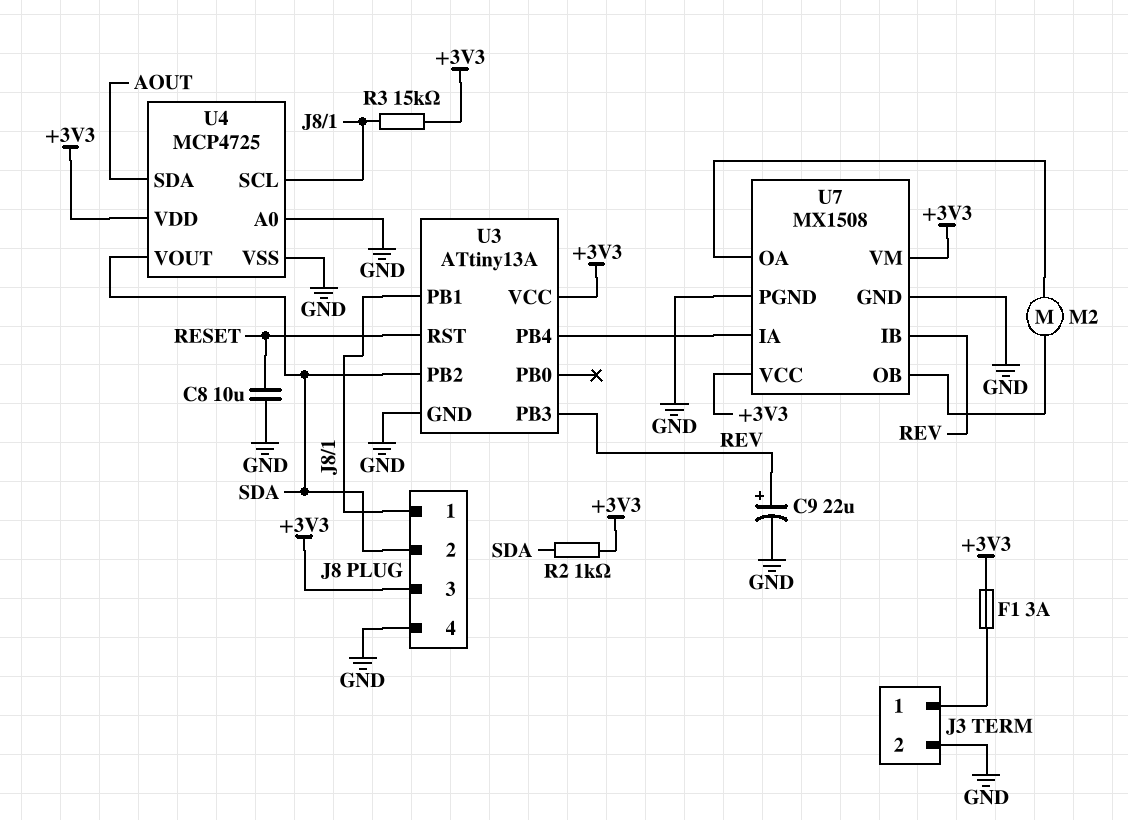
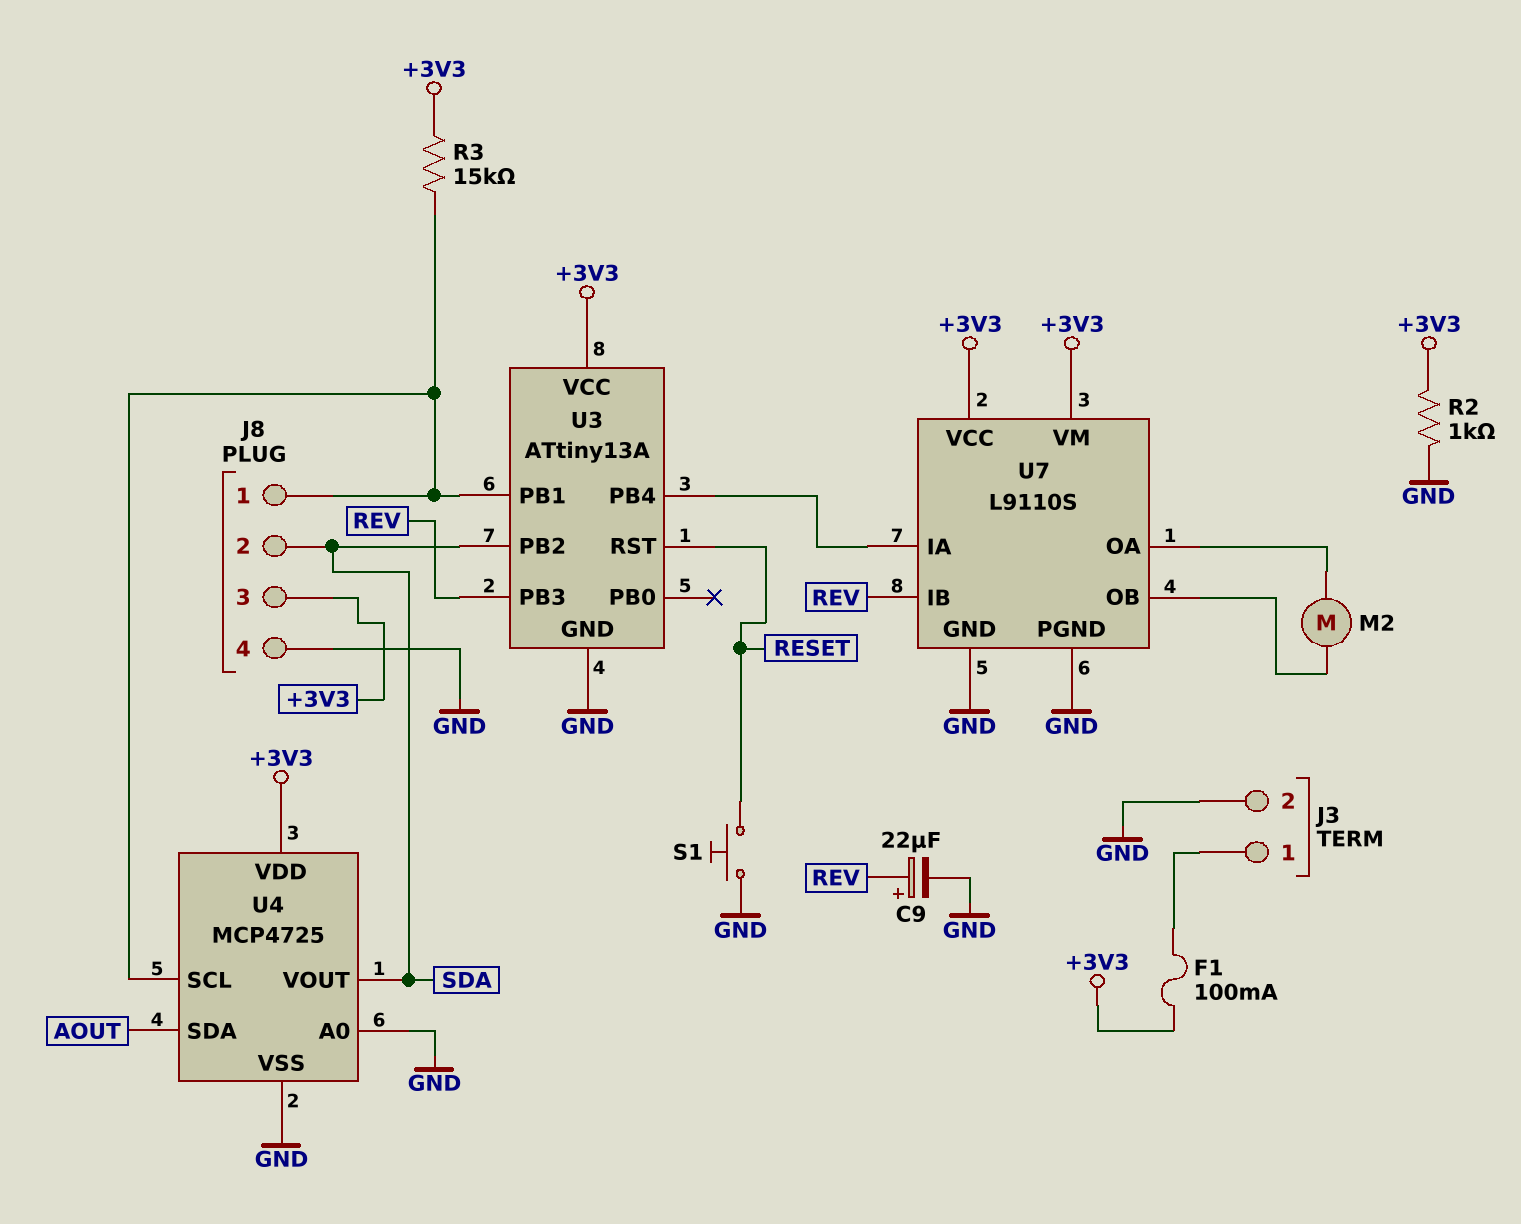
C8: 10uF (GND, RESET) -> none
F1: 3A (+3V3, J3/1) -> 100mA (+3V3, J3/1)
R2: 1k (+3V3, SDA) -> 1k (+3V3, GND)
S1: none -> button (GND, RESET)
U7: MX1508 -> L9110S

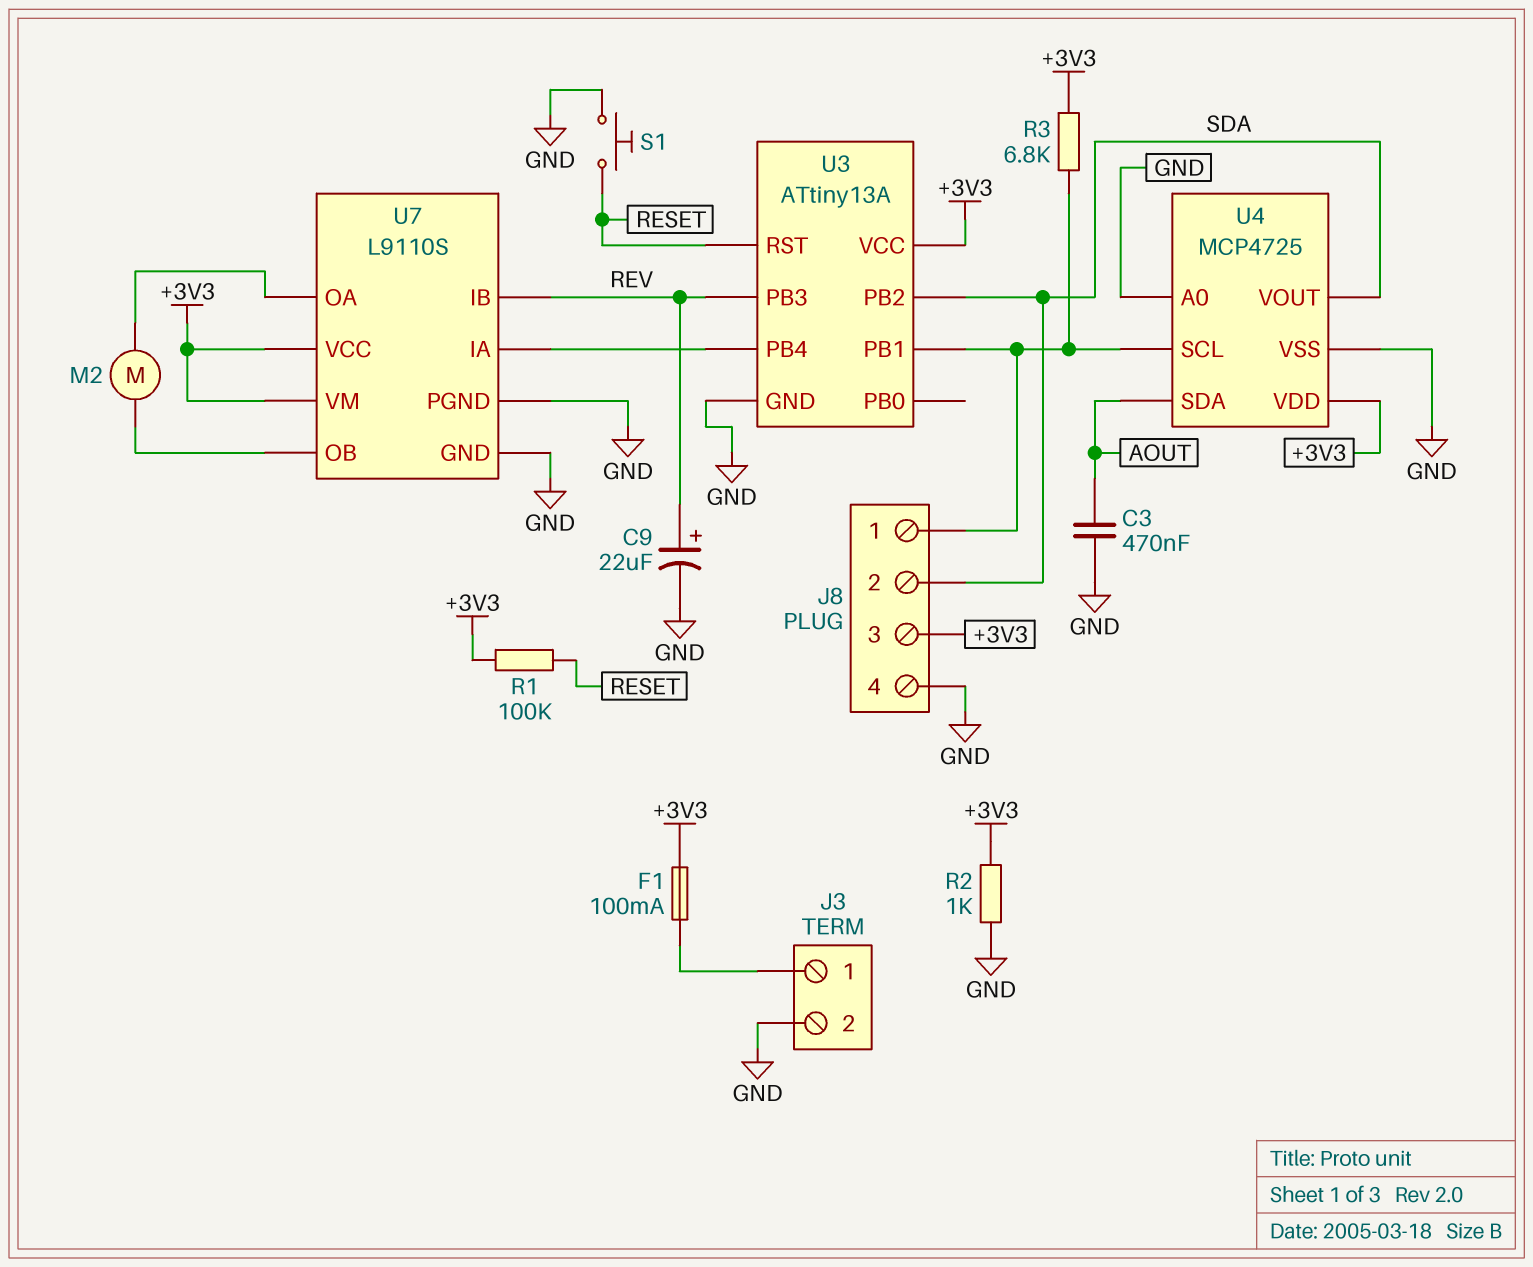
C3: none -> 470nF (AOUT, GND)
R1: none -> 100k (+3V3, RESET)
R3: 15k (+3V3, J8/1) -> 6.8k (+3V3, J8/1)

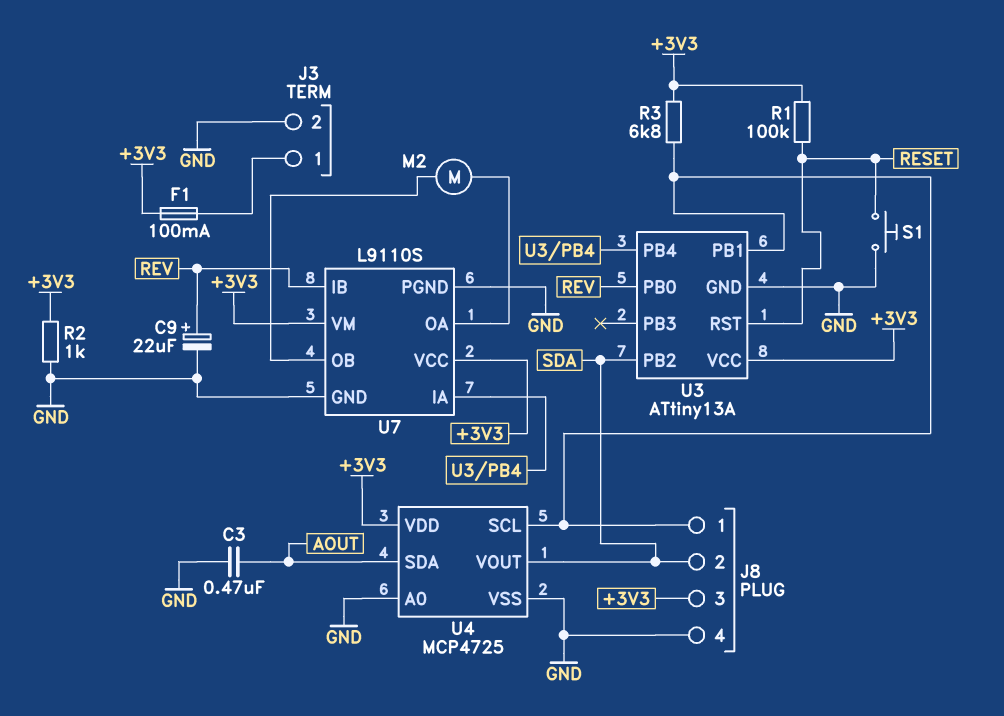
U3 pin PB0: none -> REV
U3 pin PB3: REV -> none

